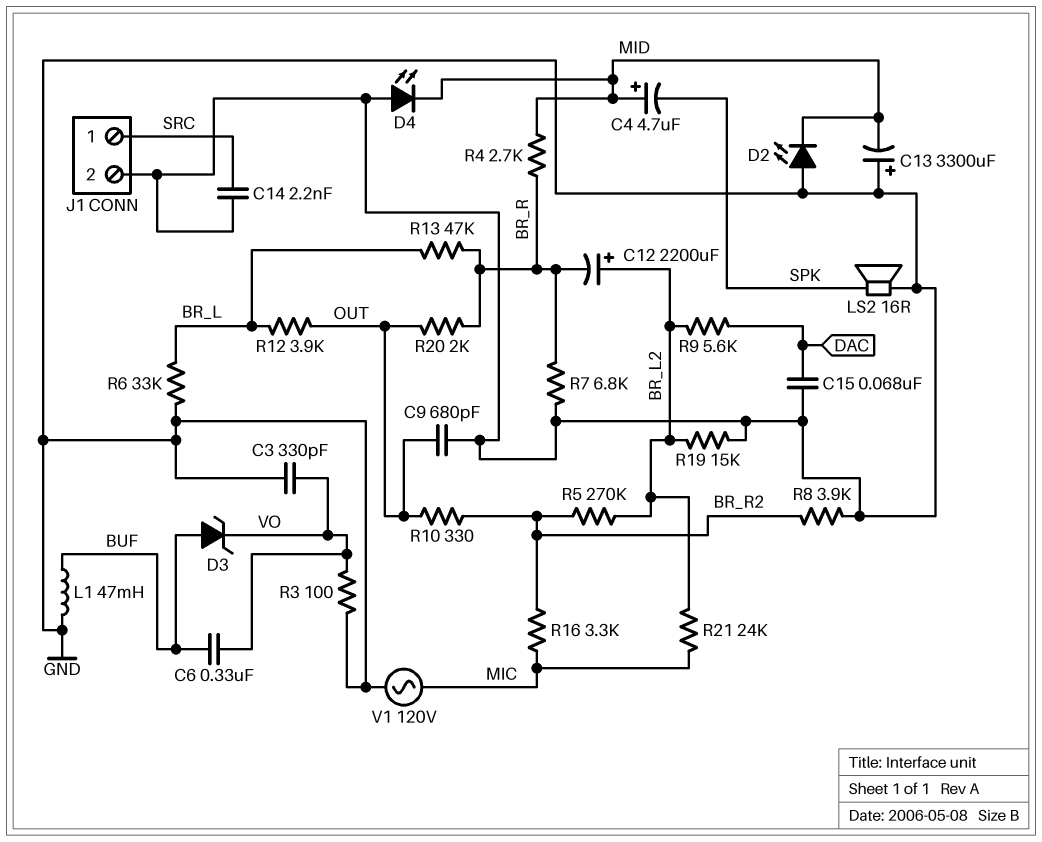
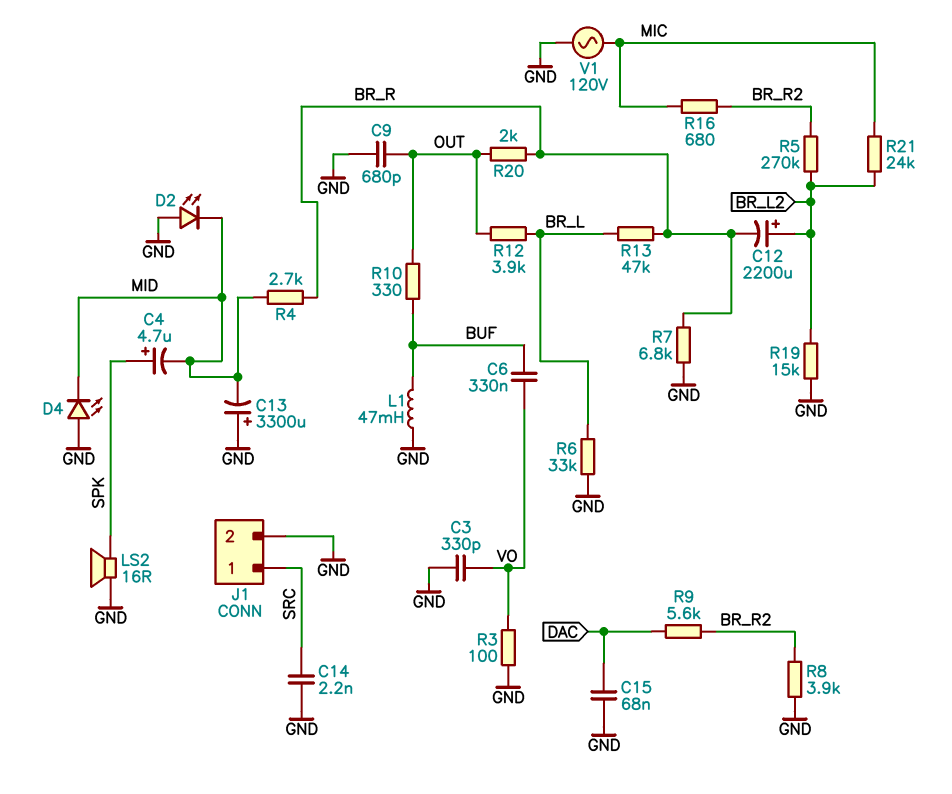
C4: 4.7uF (plus MID, minus SPK) -> 4.7uF (plus SPK, minus MID)
D3: zener (A BUF, K VO) -> none
R9: 5.6k (BR_L2, DAC) -> 5.6k (BR_R2, DAC)
R10: 330 (BR_R2, OUT) -> 330 (BUF, OUT)
R16: 3.3k (BR_R2, MIC) -> 680 (BR_R2, MIC)

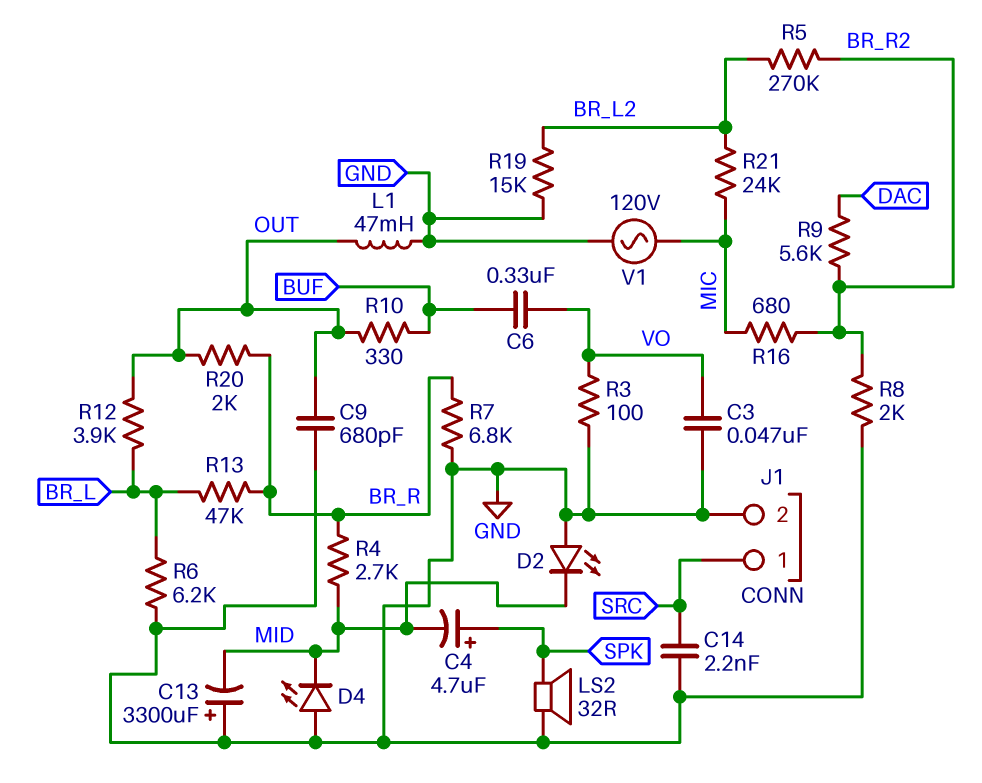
C3: 330pF (GND, VO) -> 47nF (GND, VO)
C12: 2200uF (plus BR_L2, minus BR_R) -> none
C15: 68nF (DAC, GND) -> none
L1: 47mH (BUF, GND) -> 47mH (GND, OUT)
LS2: speaker 16R (GND, SPK) -> speaker 32R (GND, SPK)
R6: 33k (BR_L, GND) -> 6.2k (BR_L, GND)
R8: 3.9k (BR_R2, GND) -> 2k (BR_R2, GND)

